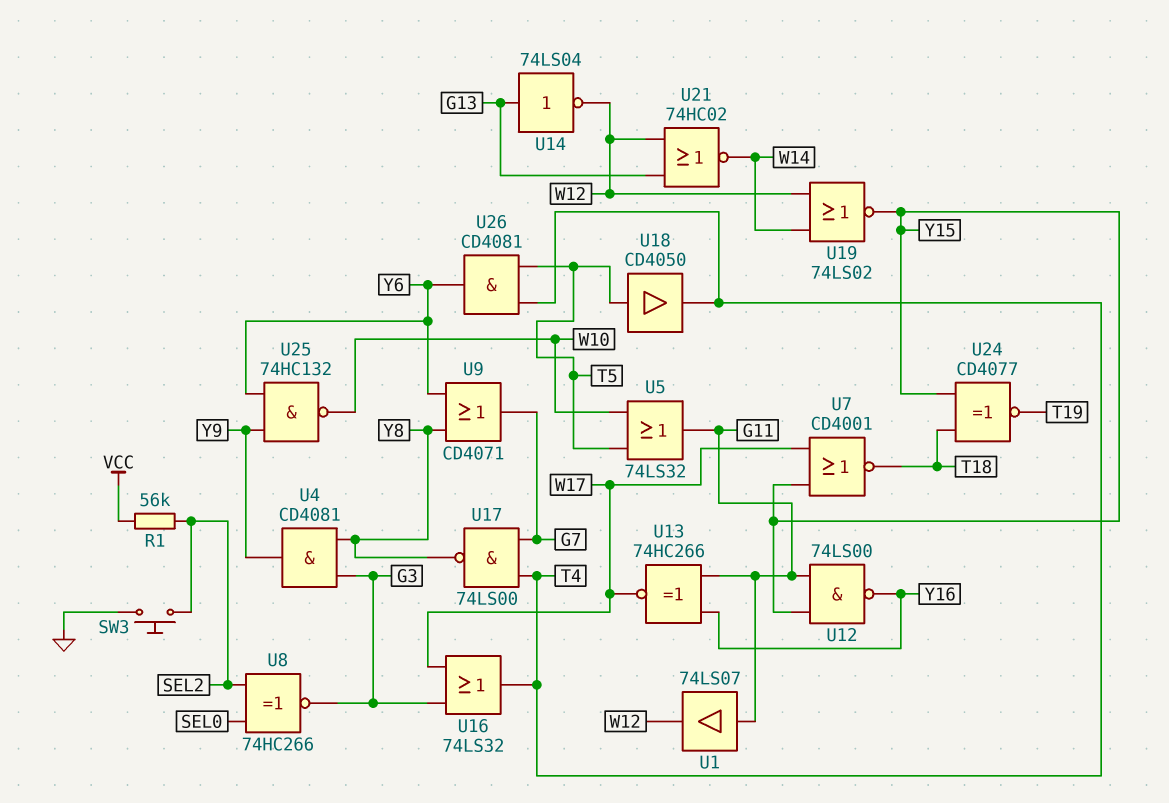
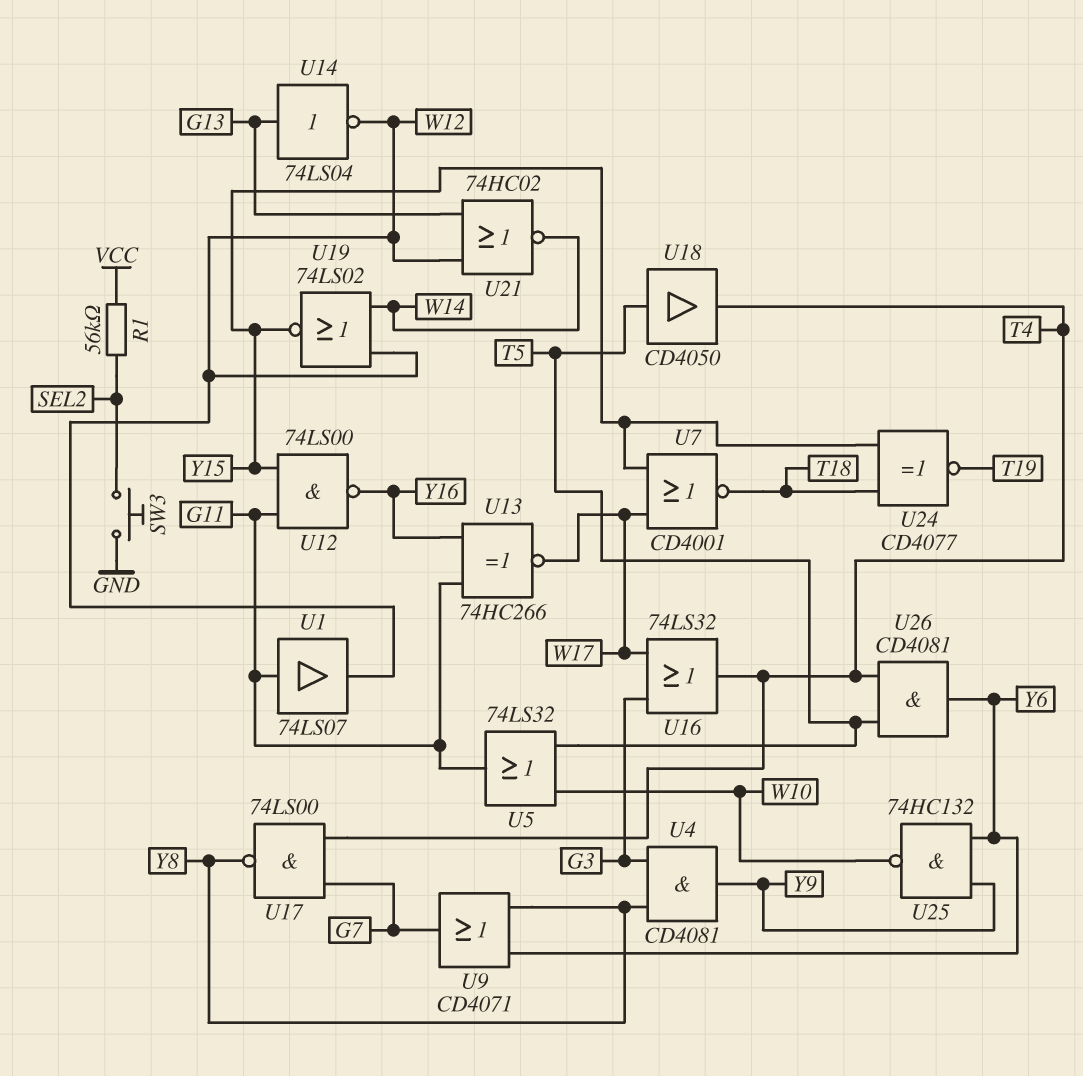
U8: XNOR 74HC266 (in SEL0, in SEL2, out G3) -> none

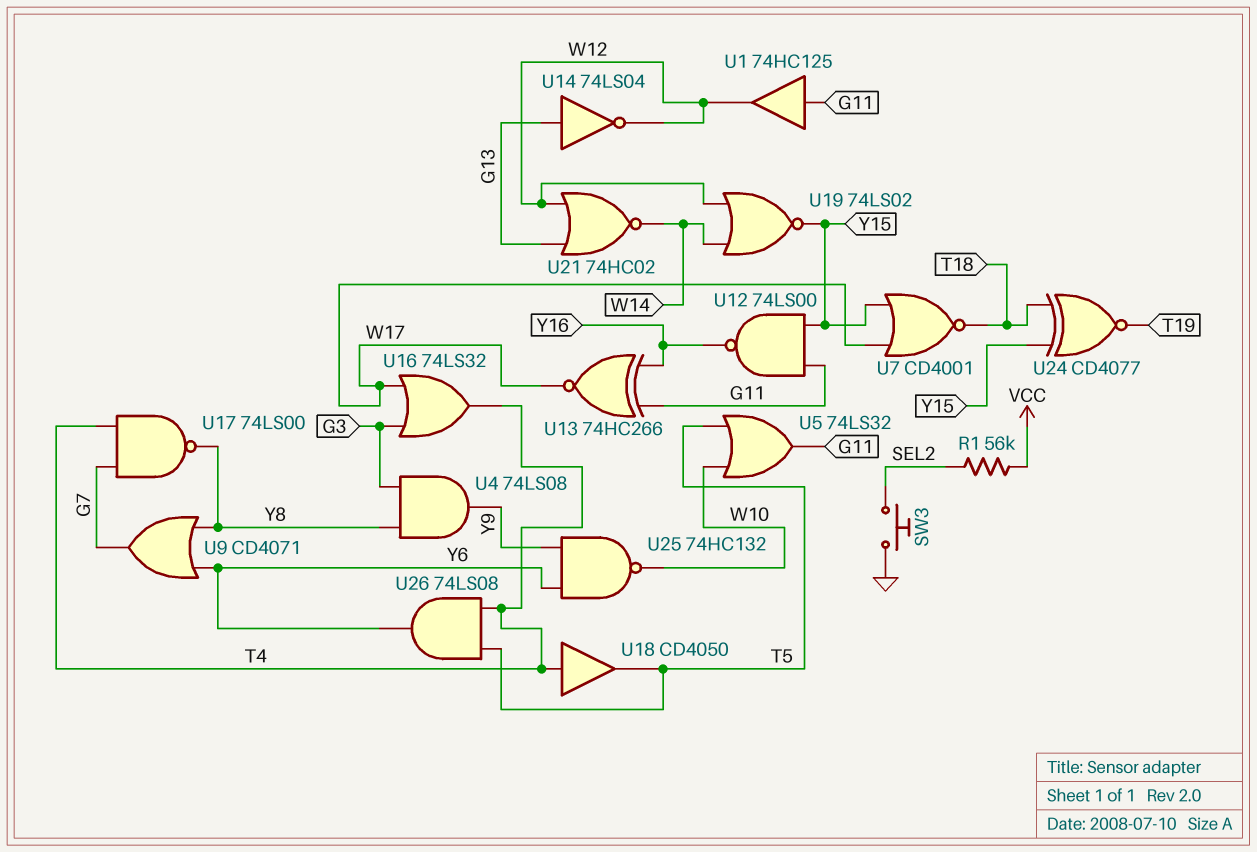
U1: buffer 74LS07 (in G11, out W12) -> buffer 74HC125 (in G11, out W12)
U4: AND CD4081 (in G3, in Y8, out Y9) -> AND 74LS08 (in G3, in Y8, out Y9)
U18: buffer CD4050 (in T5, out T4) -> buffer CD4050 (in T4, out T5)
U26: AND CD4081 (in T4, in T5, out Y6) -> AND 74LS08 (in T4, in T5, out Y6)

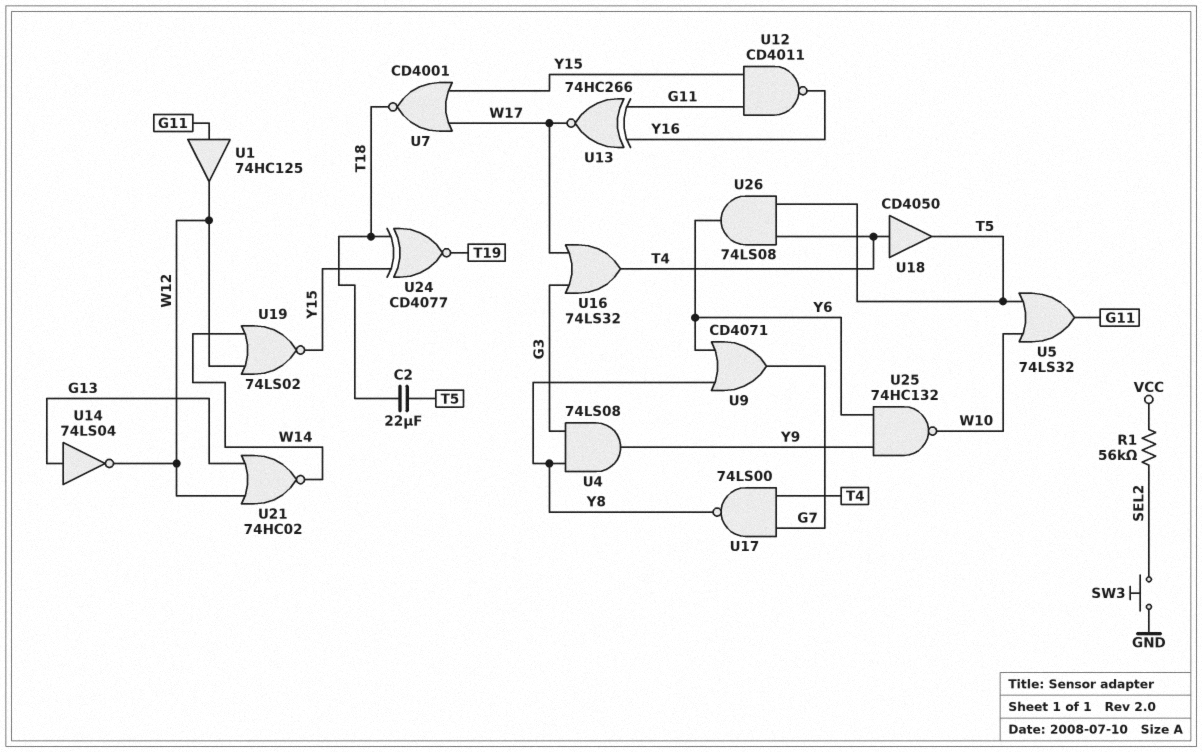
C2: none -> 22uF (T5, T18)
U12: NAND 74LS00 (in G11, in Y15, out Y16) -> NAND CD4011 (in G11, in Y15, out Y16)

